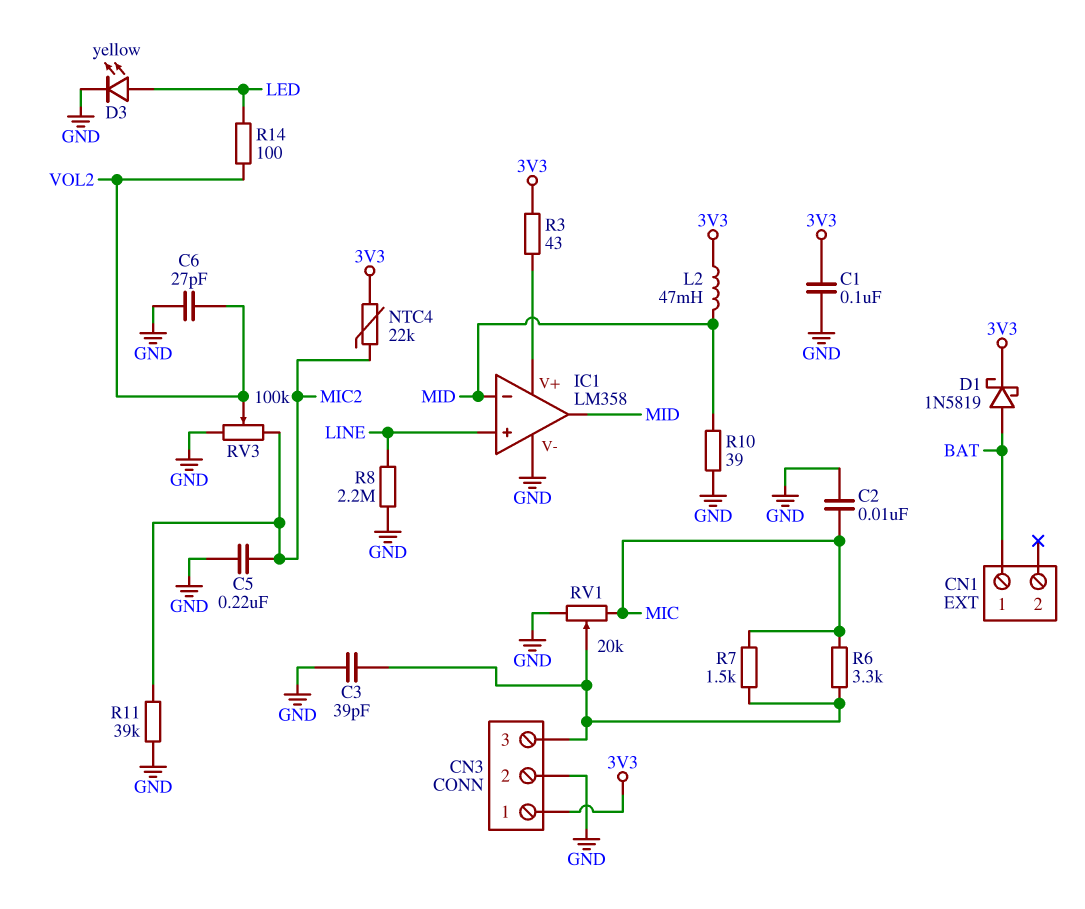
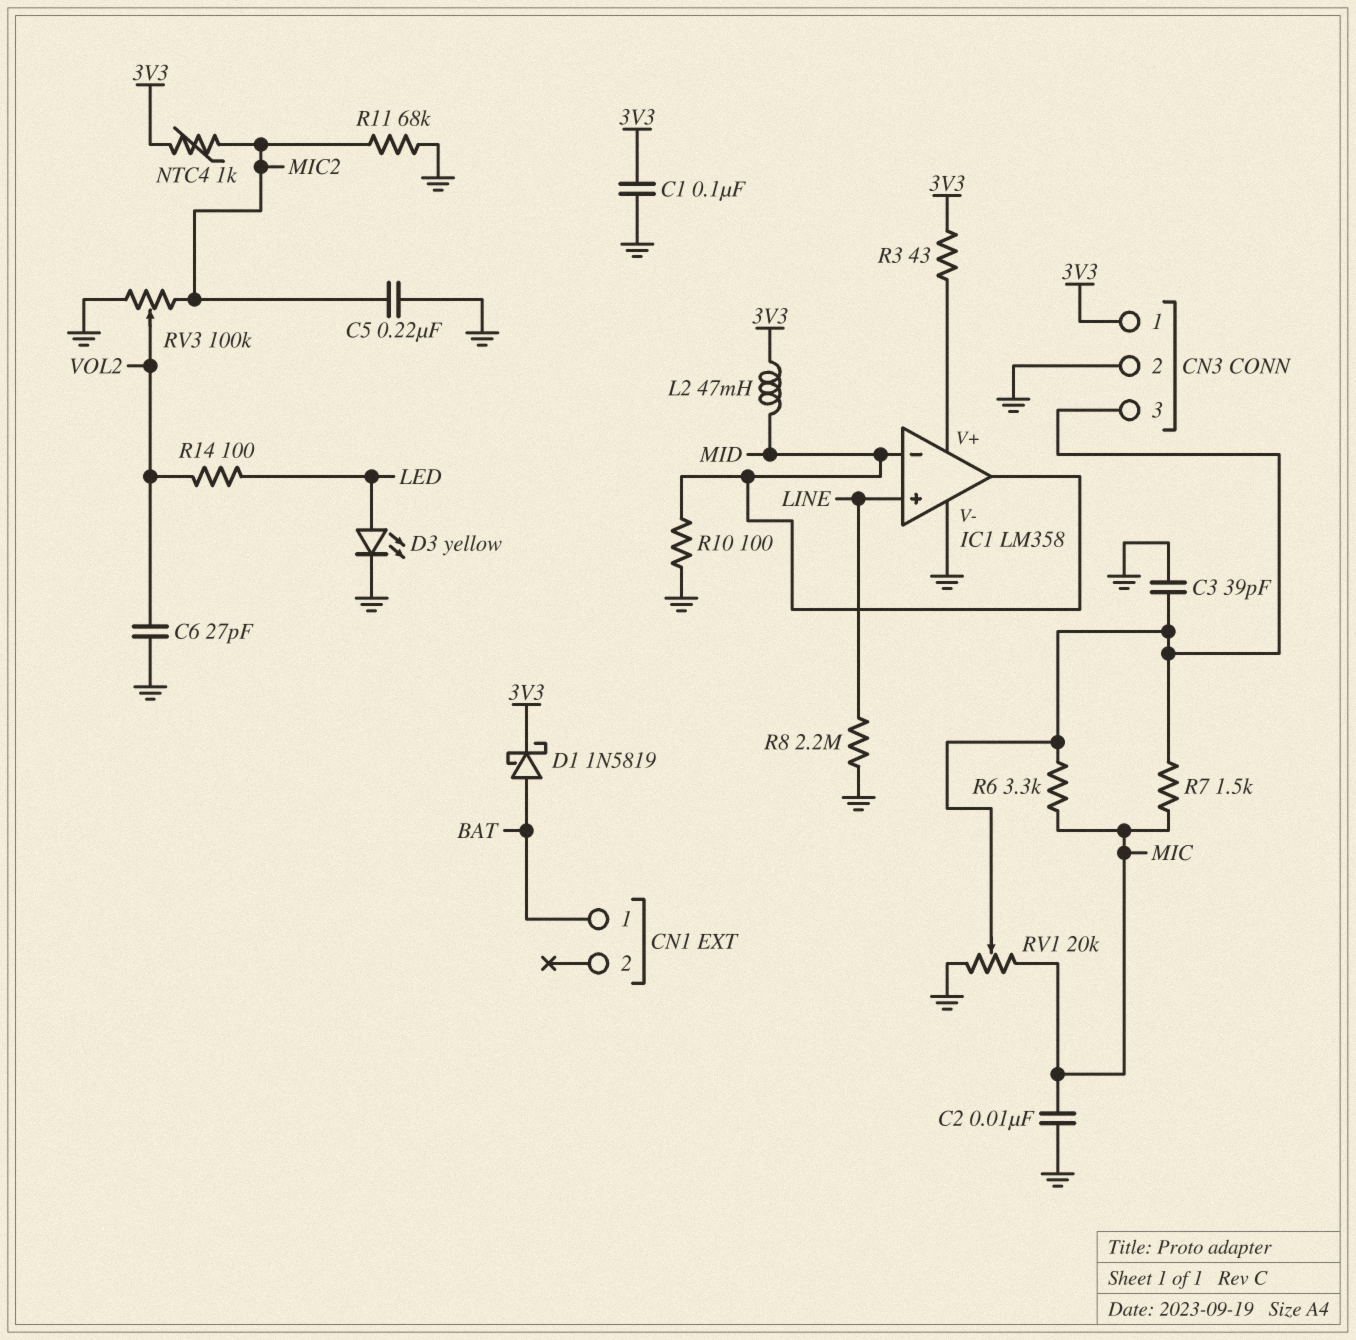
NTC4: 22k (3V3, MIC2) -> 1k (3V3, MIC2)
R10: 39 (GND, MID) -> 100 (GND, MID)
R11: 39k (GND, MIC2) -> 68k (GND, MIC2)

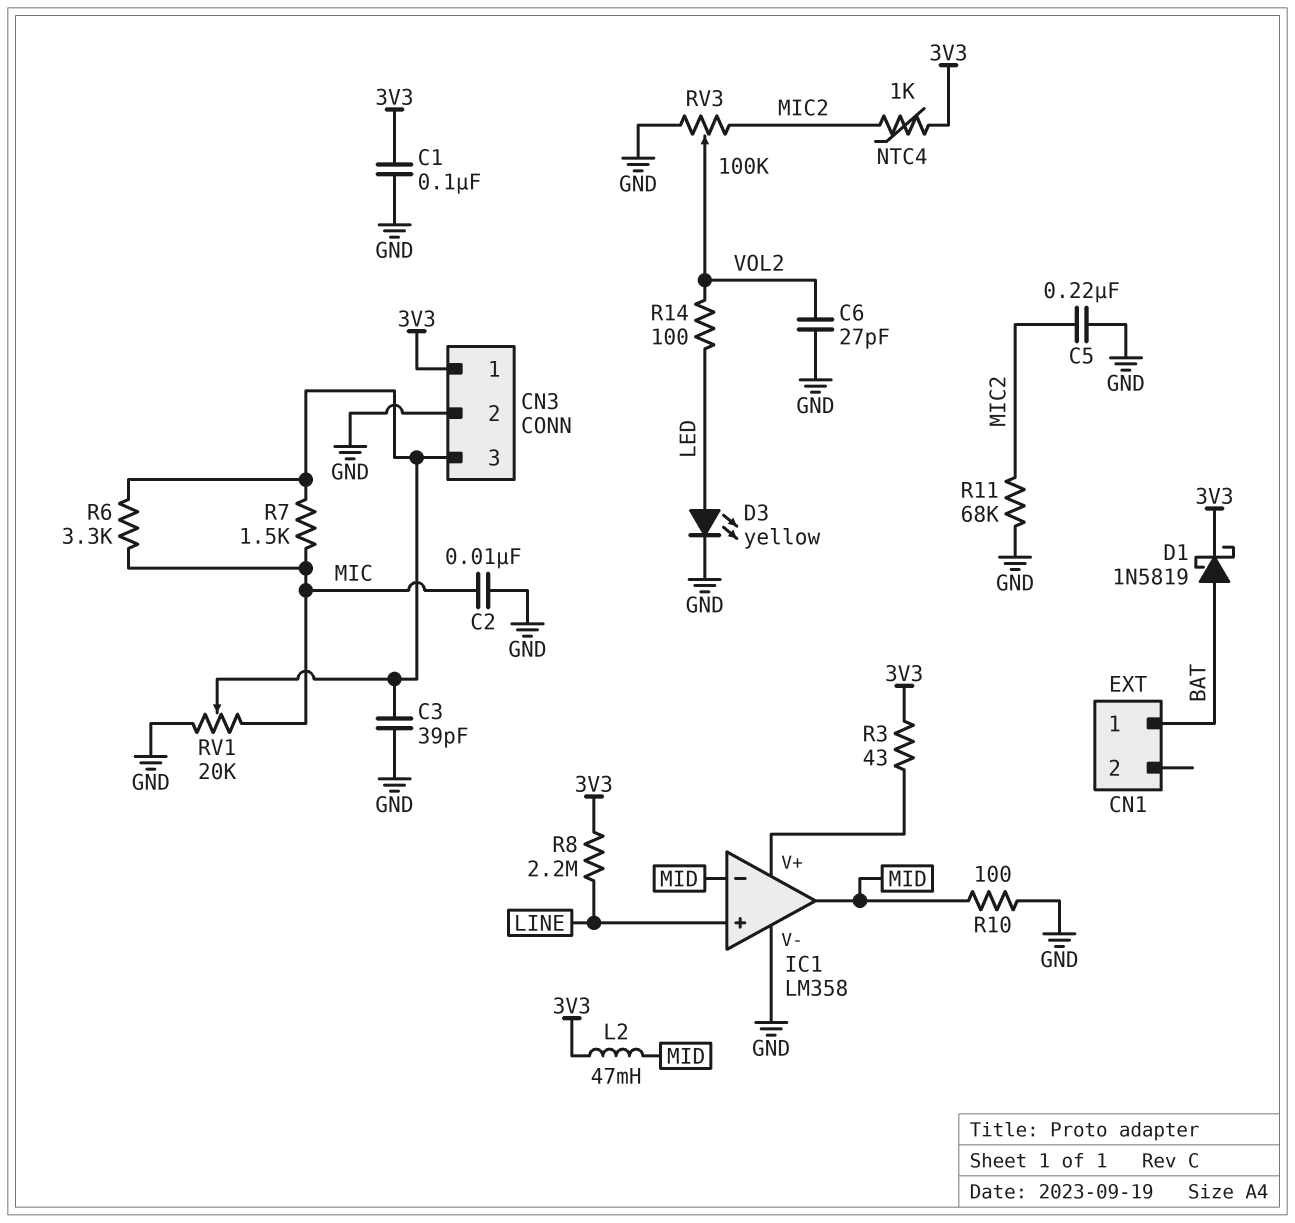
R8: 2.2M (GND, LINE) -> 2.2M (3V3, LINE)

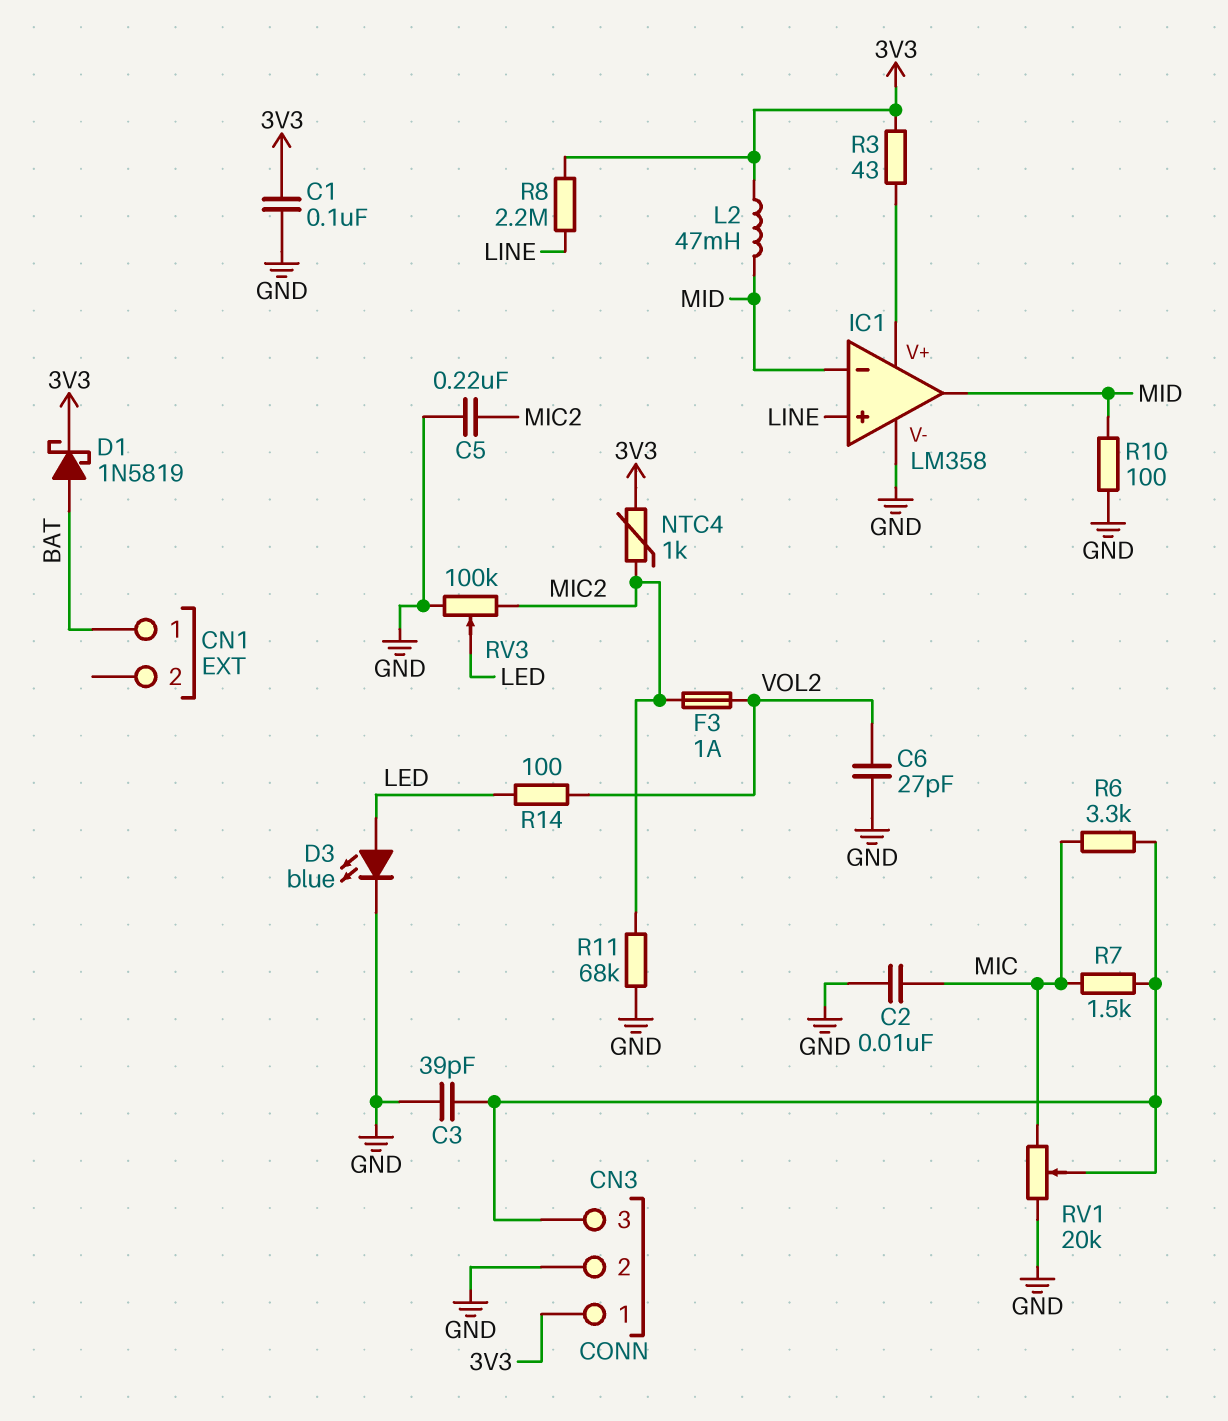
D3: LED yellow (A LED, K GND) -> LED blue (A LED, K GND)
F3: none -> 1A (MIC2, VOL2)
RV3: 100k (GND, MIC2, wiper VOL2) -> 100k (GND, MIC2, wiper LED)

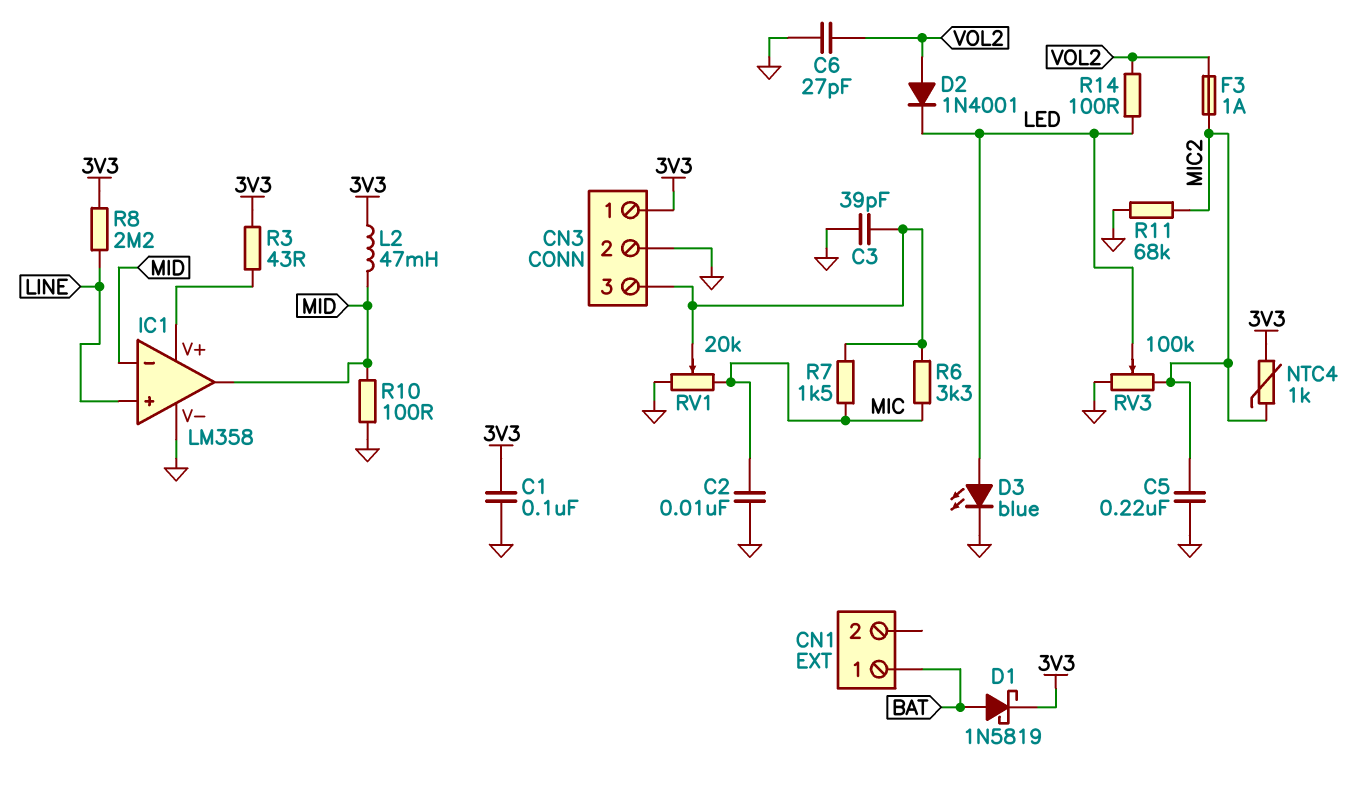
D2: none -> diode 1N4001 (A VOL2, K LED)

